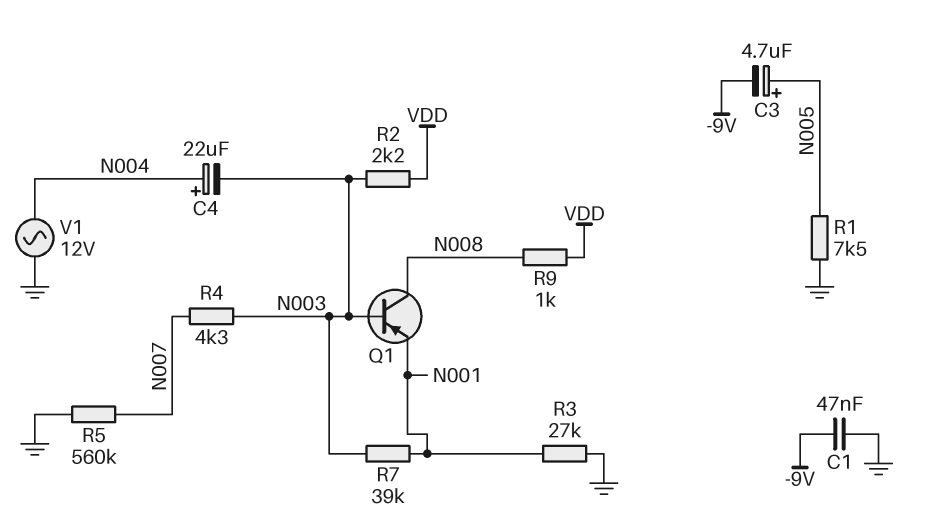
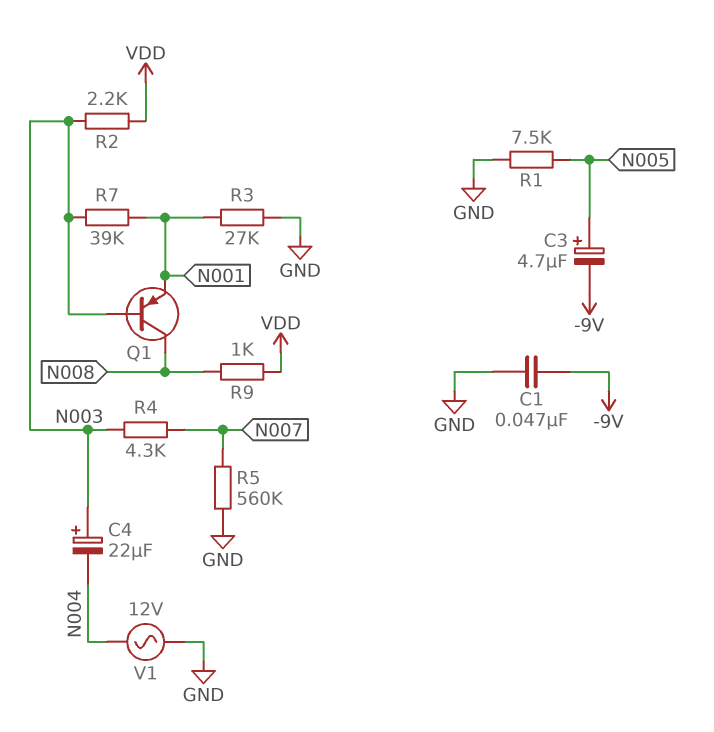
C4: 22uF (plus N004, minus N003) -> 22uF (plus N003, minus N004)

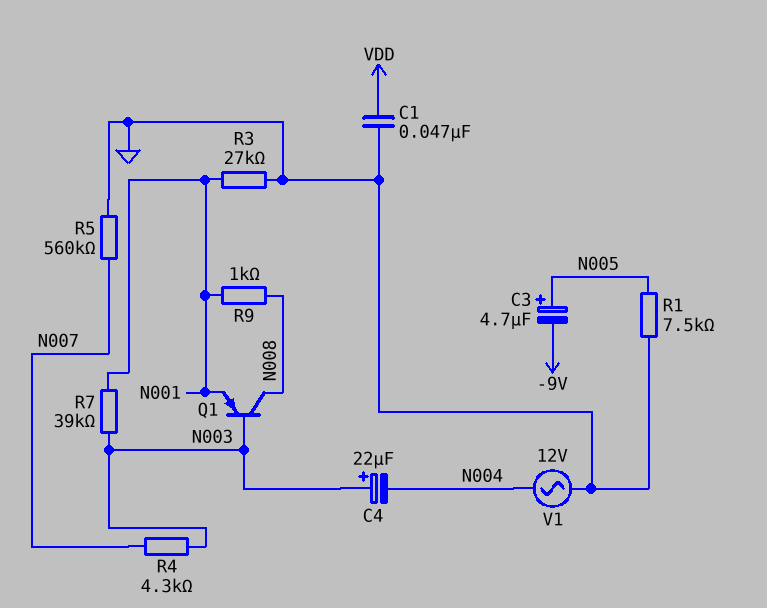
C1: 47nF (-9V, GND) -> 47nF (GND, VDD)
R2: 2.2k (N003, VDD) -> none
R9: 1k (N008, VDD) -> 1k (N001, N008)

